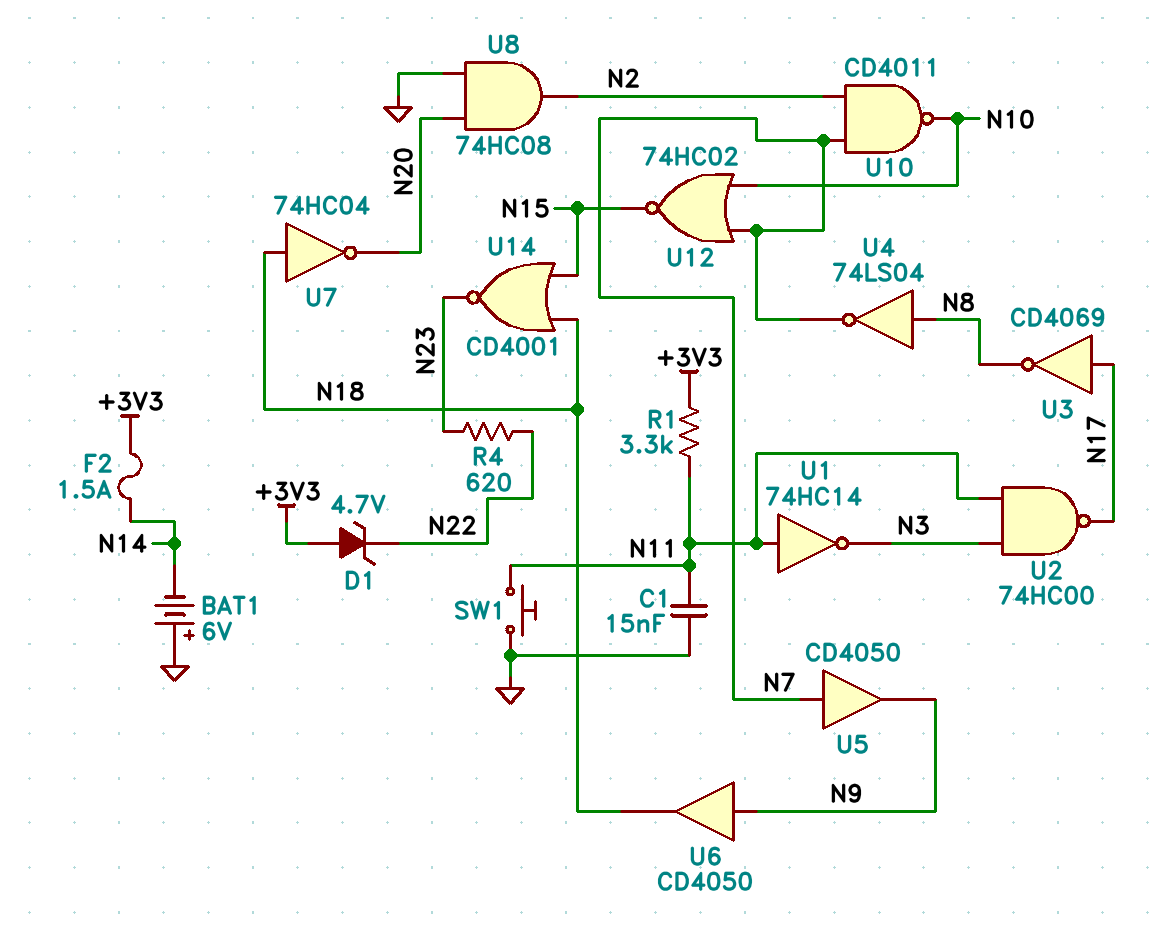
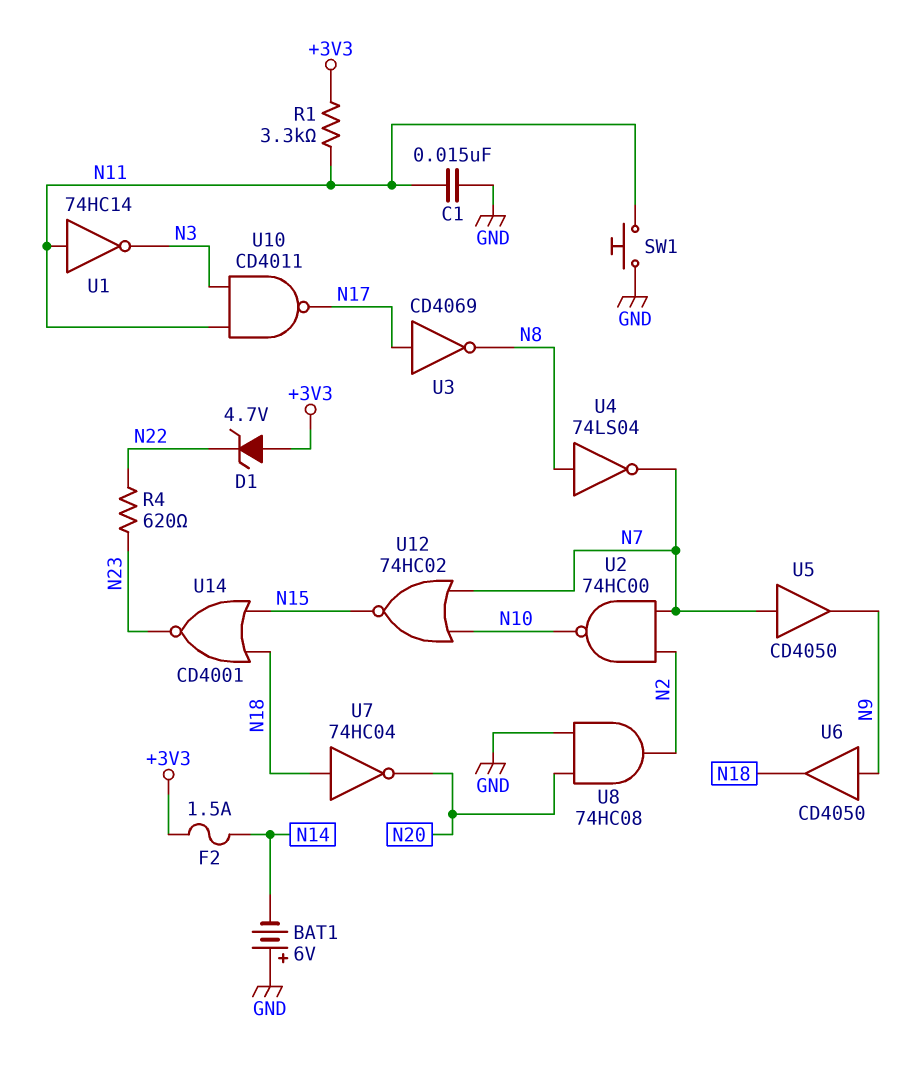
U2: NAND 74HC00 (in N3, in N11, out N17) -> NAND 74HC00 (in N2, in N7, out N10)
U10: NAND CD4011 (in N2, in N7, out N10) -> NAND CD4011 (in N3, in N11, out N17)

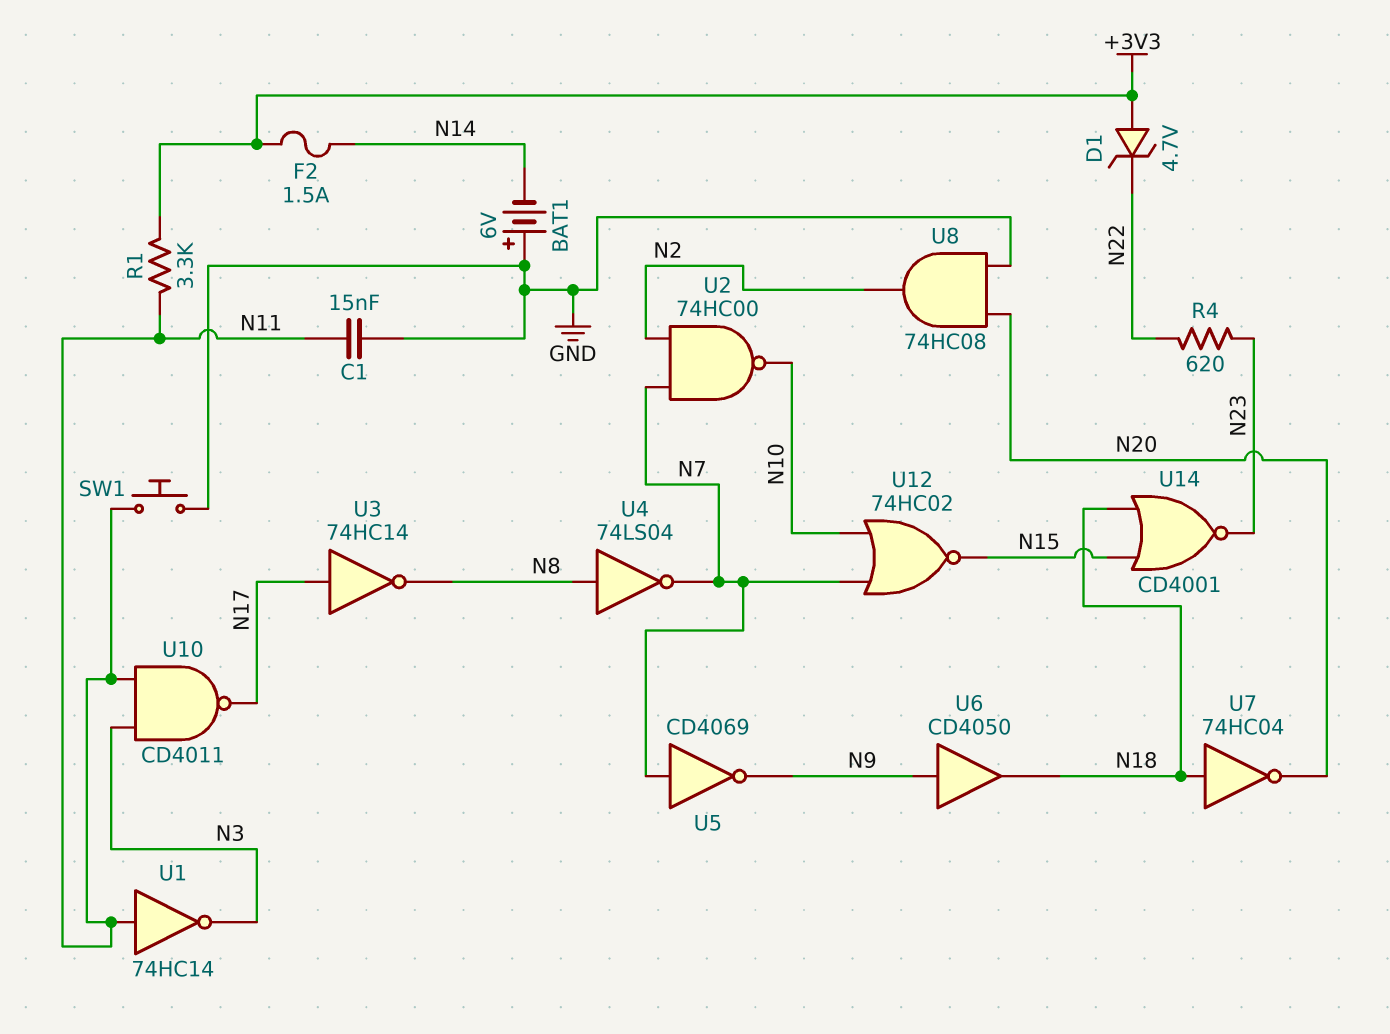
U3: NOT CD4069 (in N17, out N8) -> NOT 74HC14 (in N17, out N8)
U5: buffer CD4050 (in N7, out N9) -> NOT CD4069 (in N7, out N9)

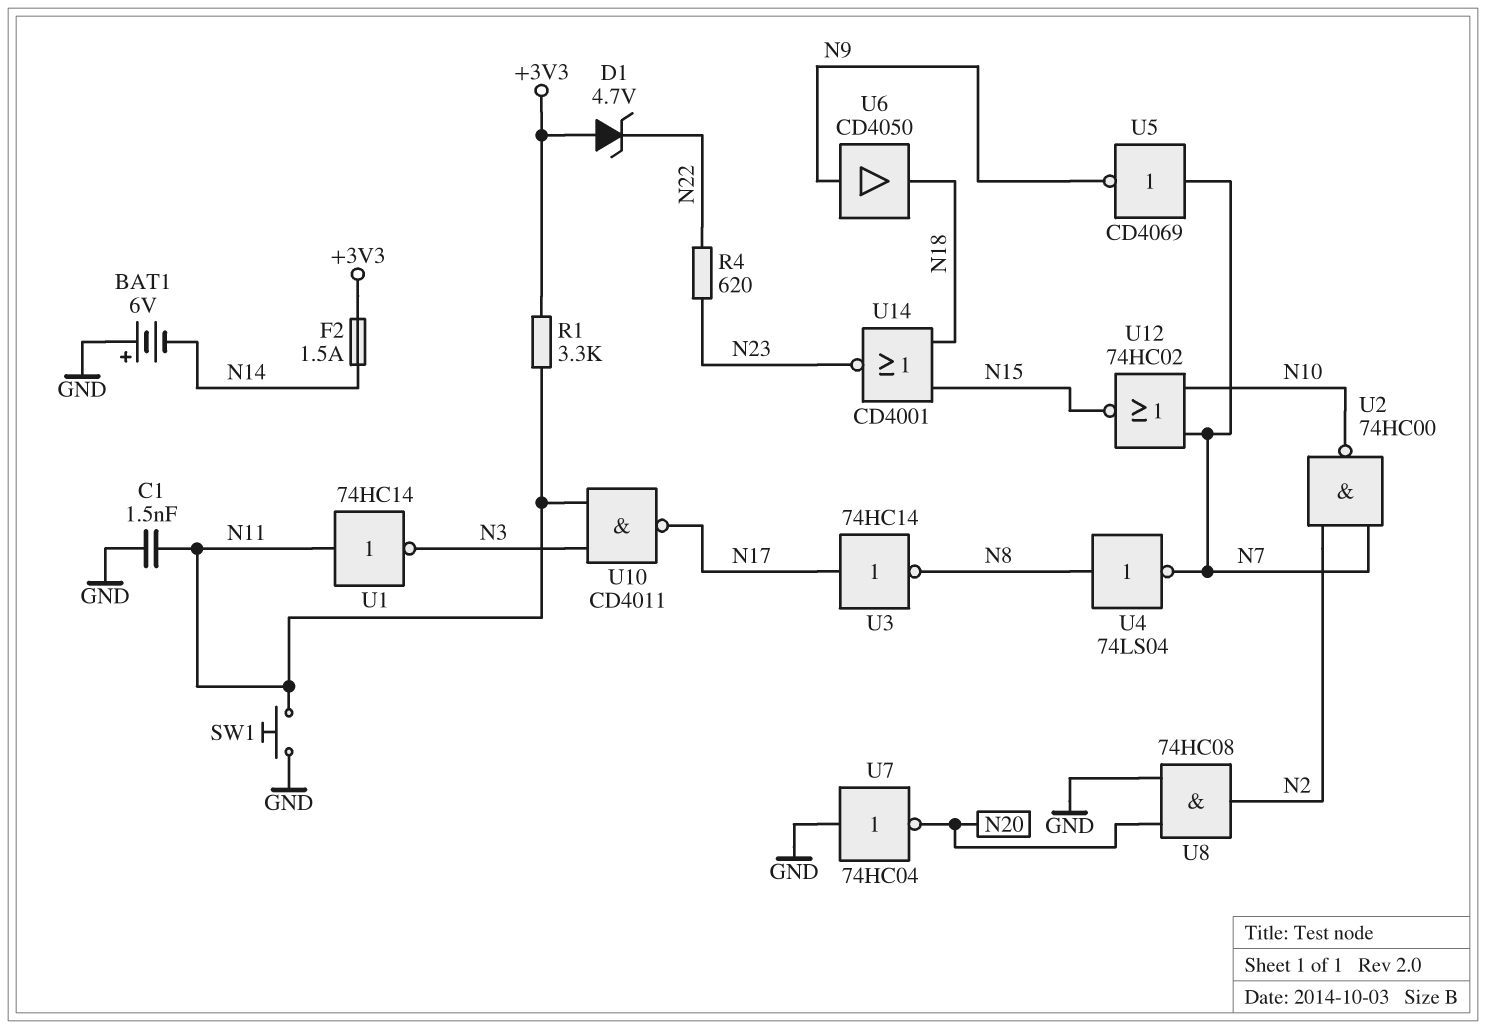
C1: 15nF (GND, N11) -> 1.5nF (GND, N11)
U7: NOT 74HC04 (in N18, out N20) -> NOT 74HC04 (in GND, out N20)

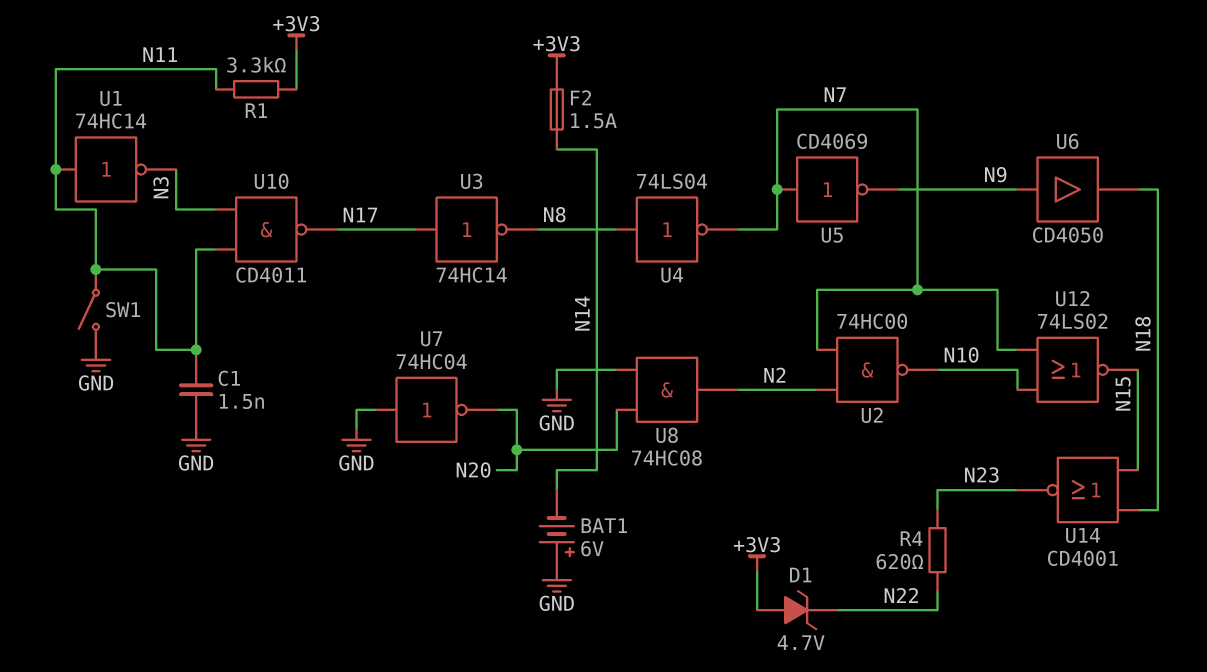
SW1: button (GND, N11) -> switch (GND, N11)
U12: NOR 74HC02 (in N7, in N10, out N15) -> NOR 74LS02 (in N7, in N10, out N15)

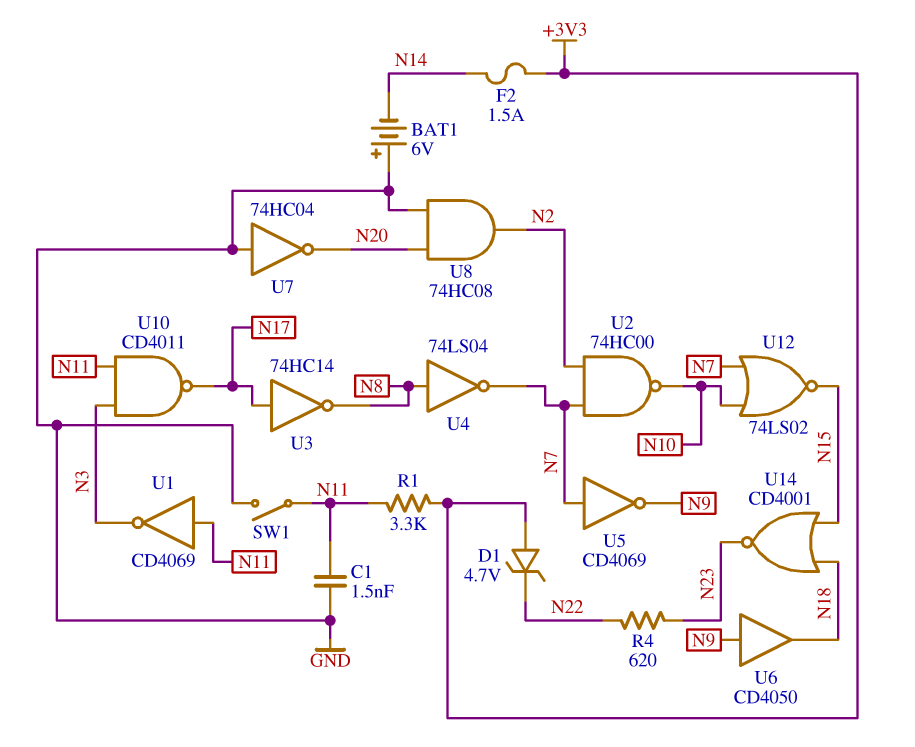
U1: NOT 74HC14 (in N11, out N3) -> NOT CD4069 (in N11, out N3)

